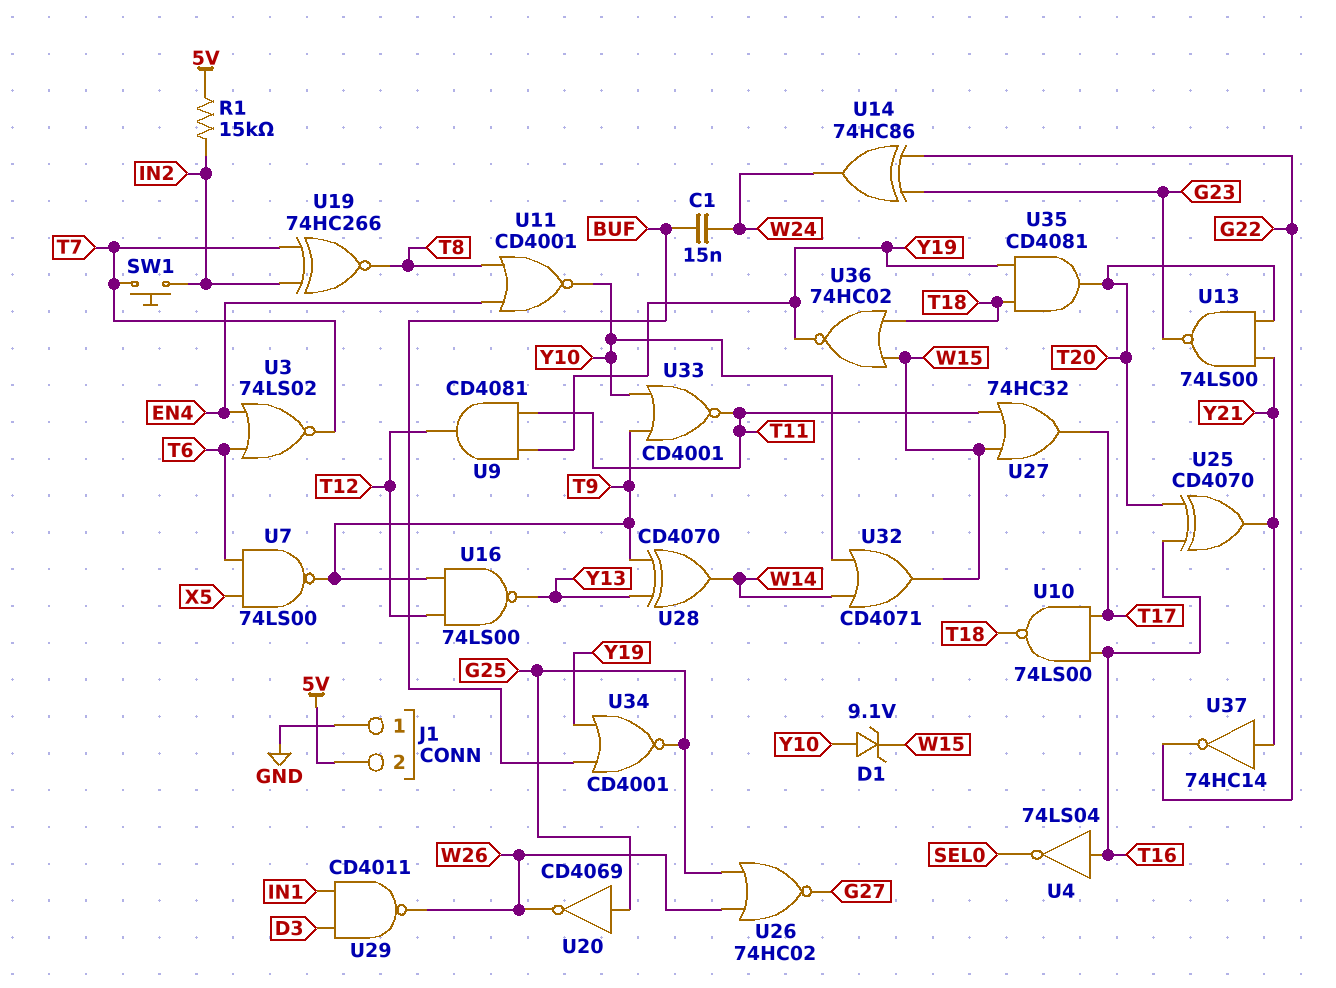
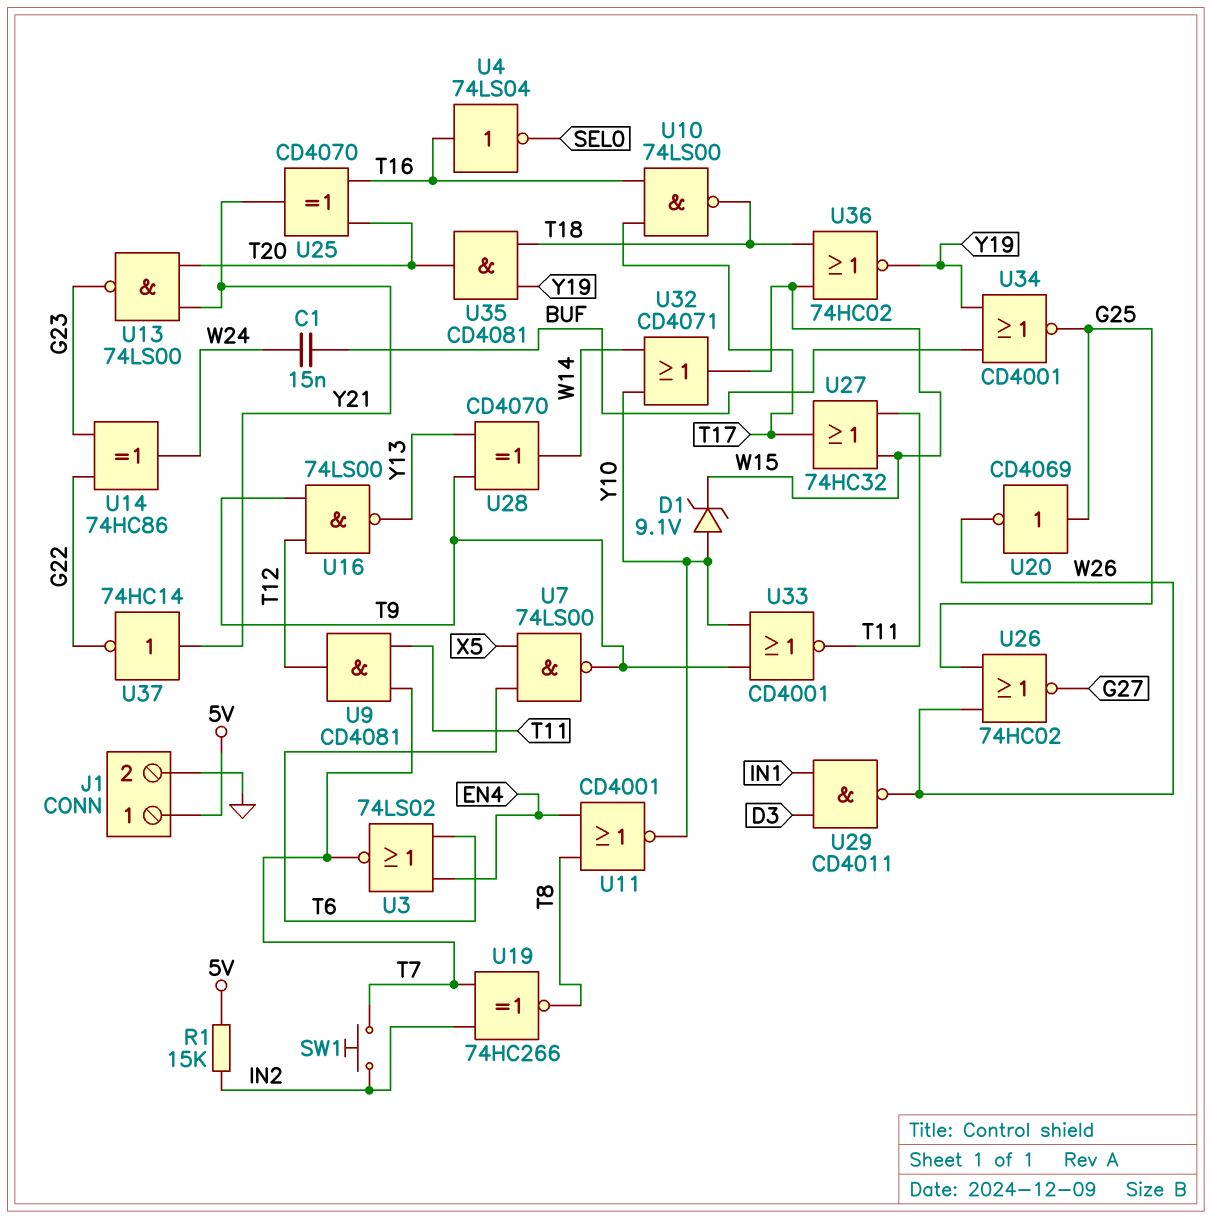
J1 pin 1: GND -> 5V
J1 pin 2: 5V -> GND
U9: AND CD4081 (in T11, in Y19, out T12) -> AND CD4081 (in T7, in T11, out T12)

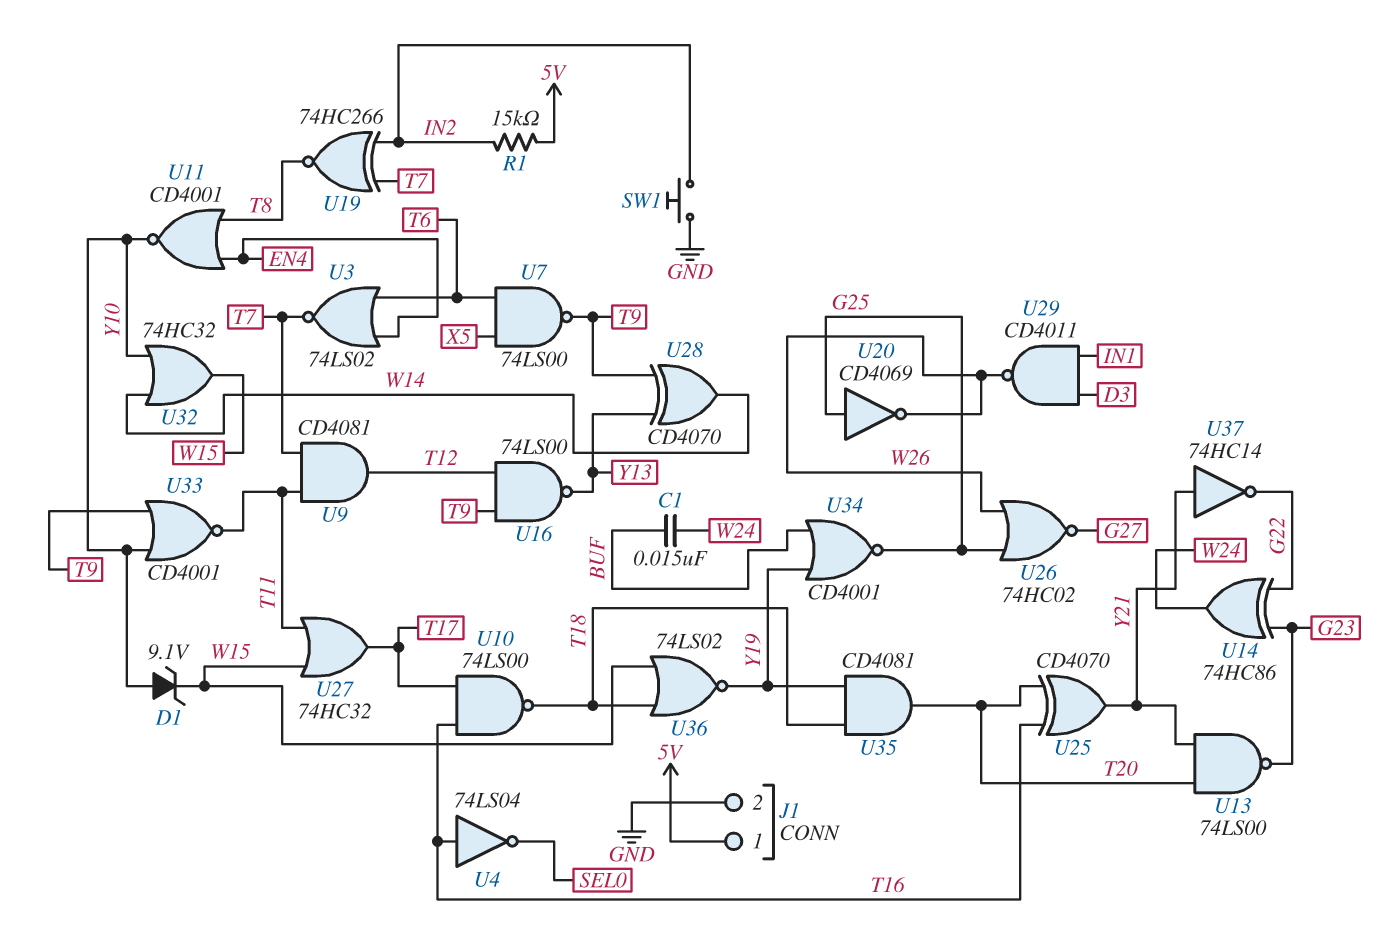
SW1: button (IN2, T7) -> button (GND, IN2)
U32: OR CD4071 (in W14, in Y10, out W15) -> OR 74HC32 (in W14, in Y10, out W15)
U36: NOR 74HC02 (in T18, in W15, out Y19) -> NOR 74LS02 (in T18, in W15, out Y19)

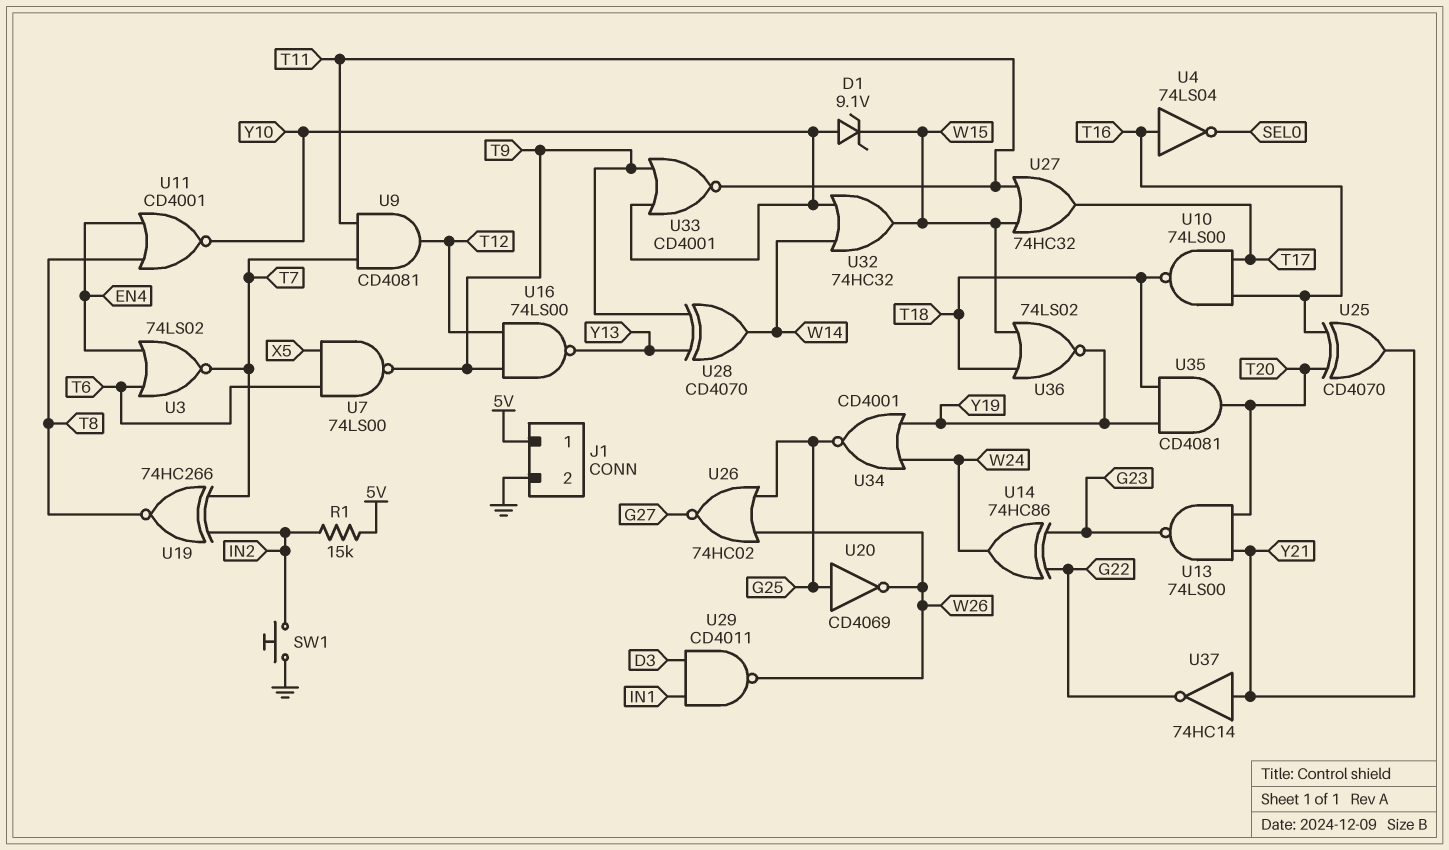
C1: 15nF (BUF, W24) -> none
U34: NOR CD4001 (in BUF, in Y19, out G25) -> NOR CD4001 (in W24, in Y19, out G25)

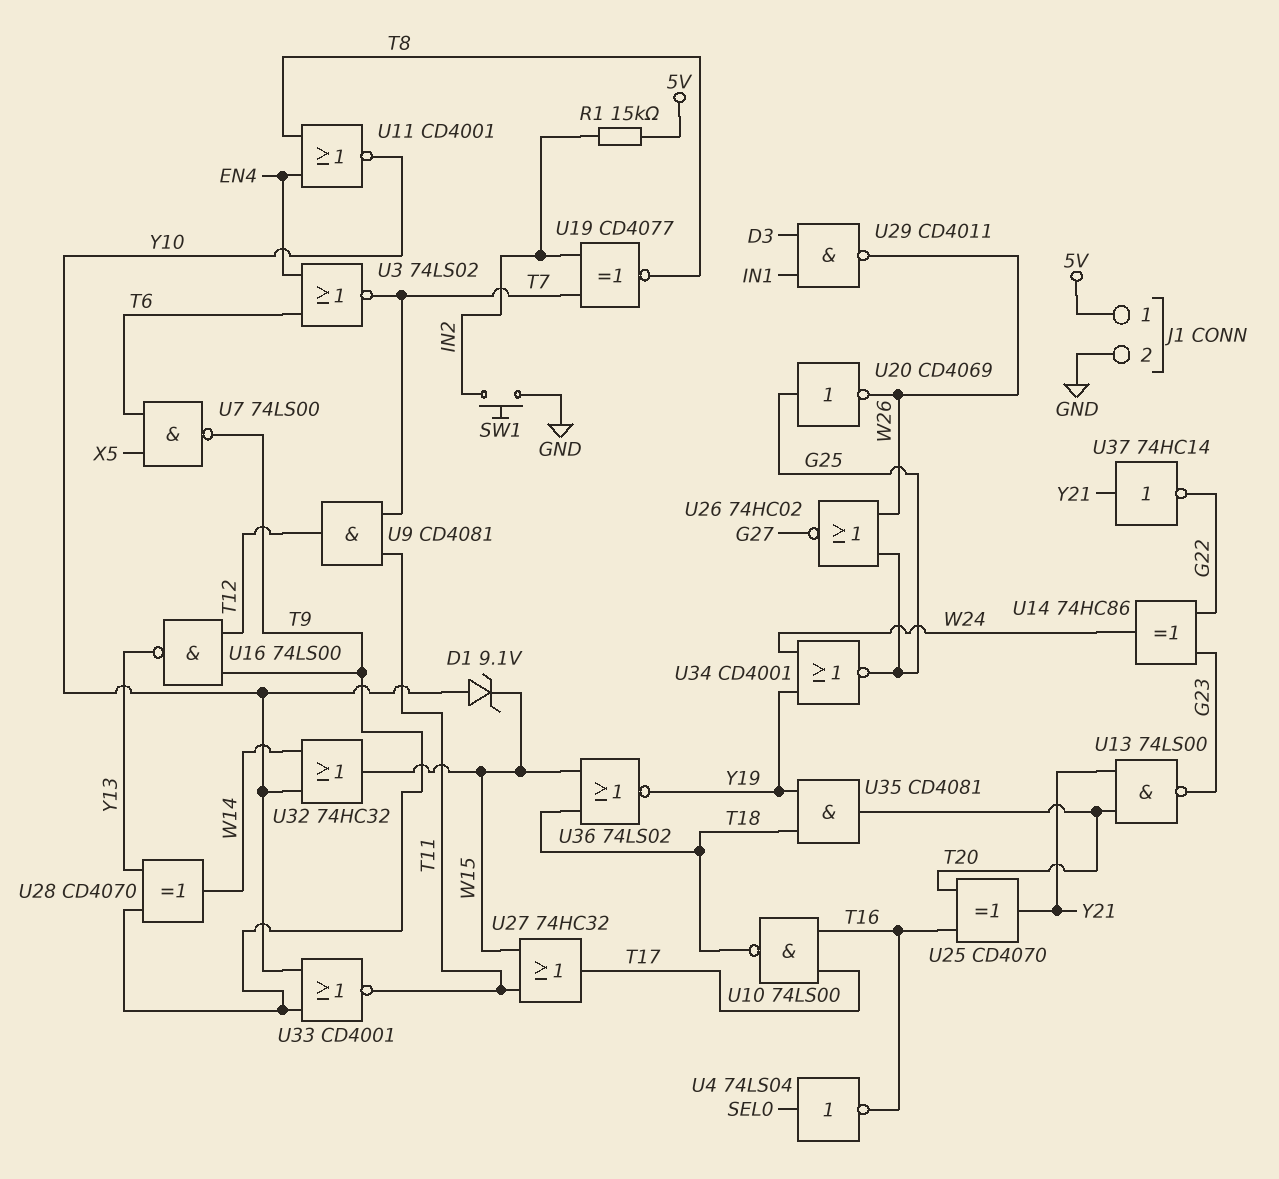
U4: NOT 74LS04 (in T16, out SEL0) -> NOT 74LS04 (in SEL0, out T16)
U19: XNOR 74HC266 (in IN2, in T7, out T8) -> XNOR CD4077 (in IN2, in T7, out T8)

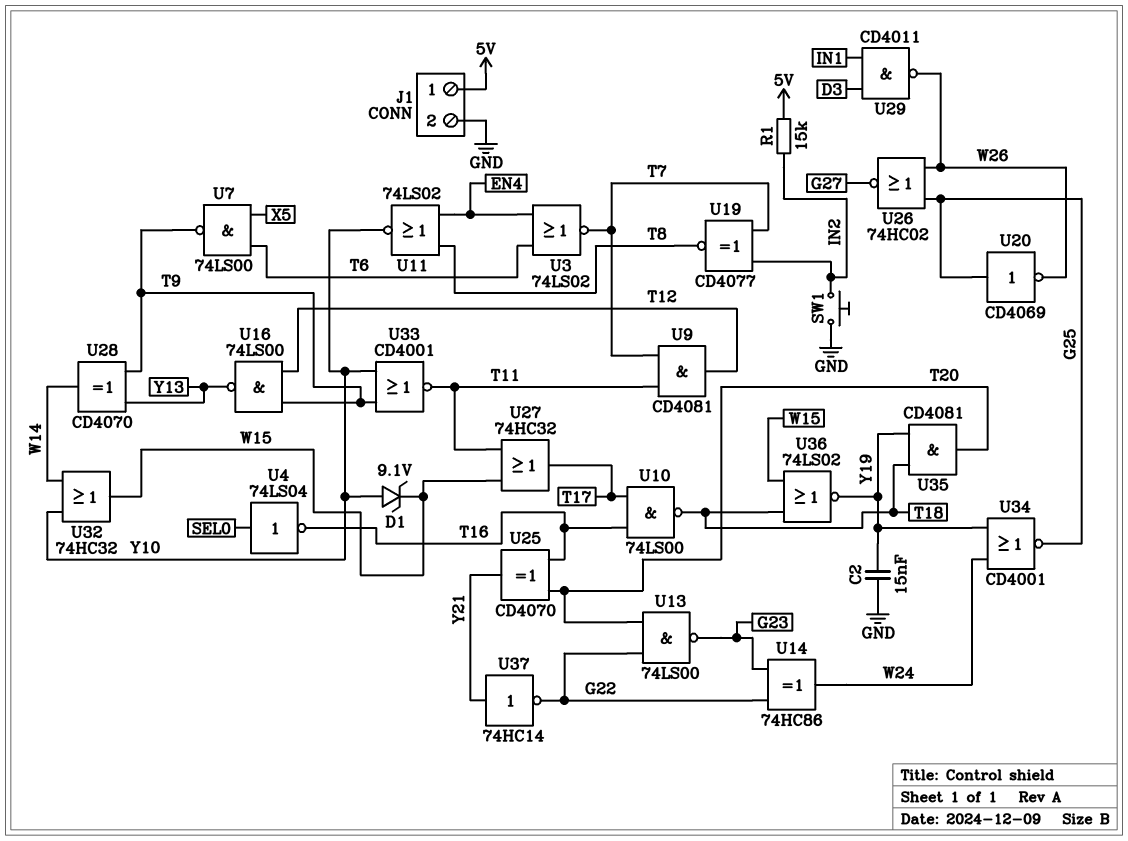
C2: none -> 15nF (GND, Y19)
U11: NOR CD4001 (in EN4, in T8, out Y10) -> NOR 74LS02 (in EN4, in T8, out Y10)
U13: NAND 74LS00 (in T20, in Y21, out G23) -> NAND 74LS00 (in G22, in T20, out G23)

